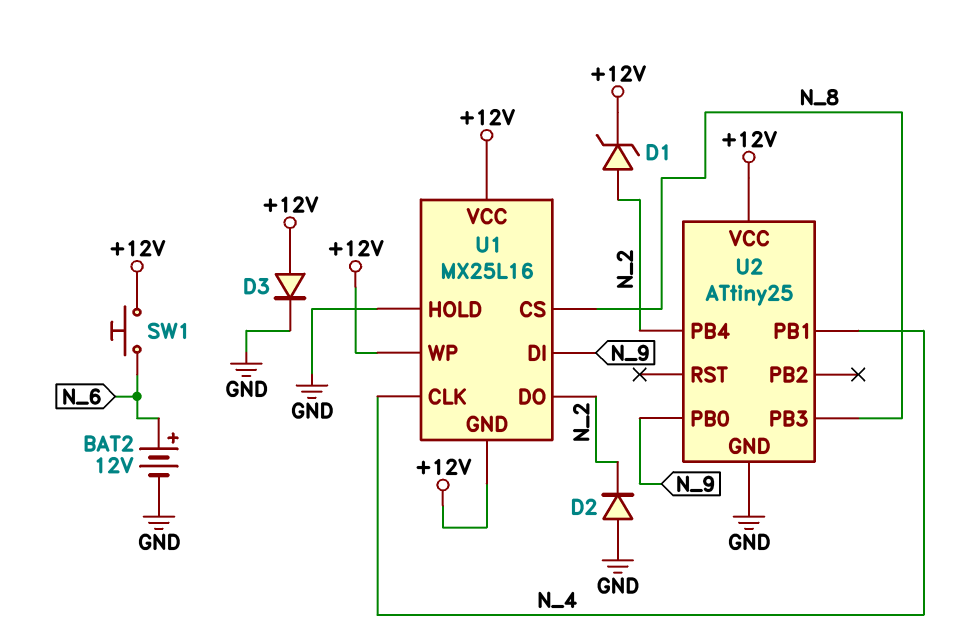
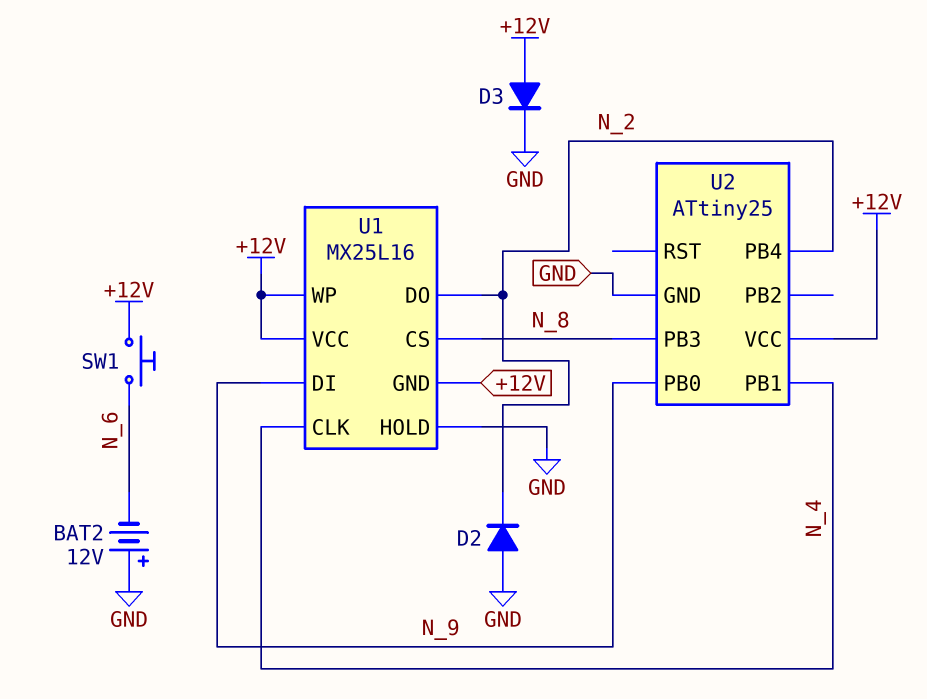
BAT2: 12V (plus N_6, minus GND) -> 12V (plus GND, minus N_6)
D1: zener (A N_2, K +12V) -> none

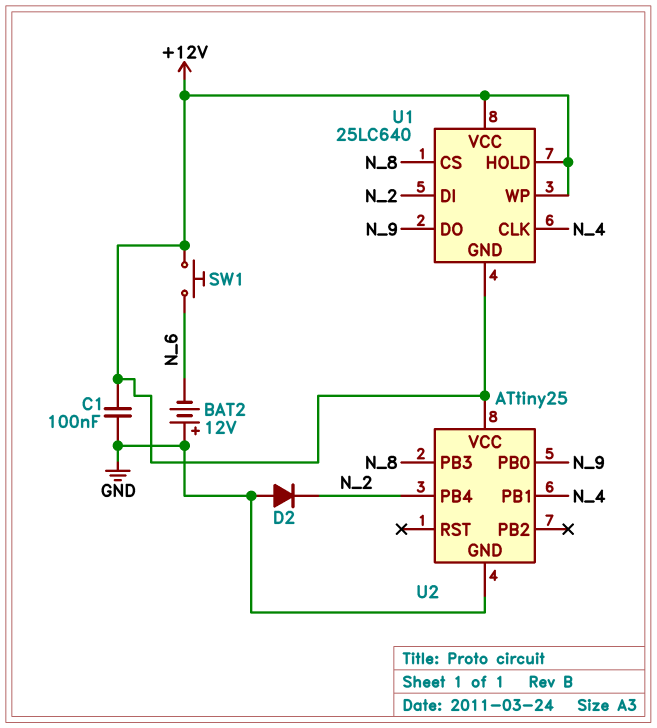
C1: none -> 100nF (+12V, GND)
D3: diode (A +12V, K GND) -> none
U1: MX25L16 -> 25LC640
U1 pin DI: N_9 -> N_2
U1 pin DO: N_2 -> N_9
U1 pin HOLD: GND -> +12V

